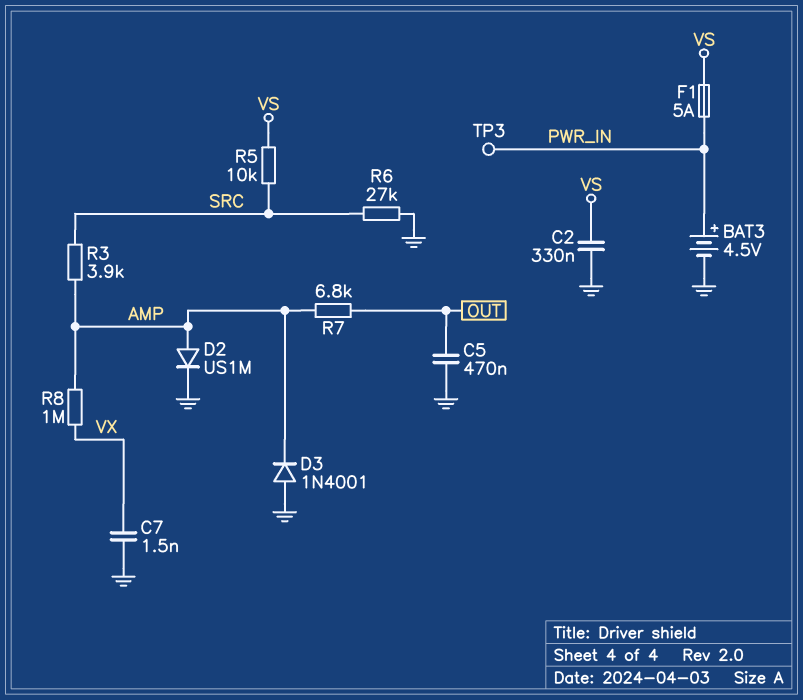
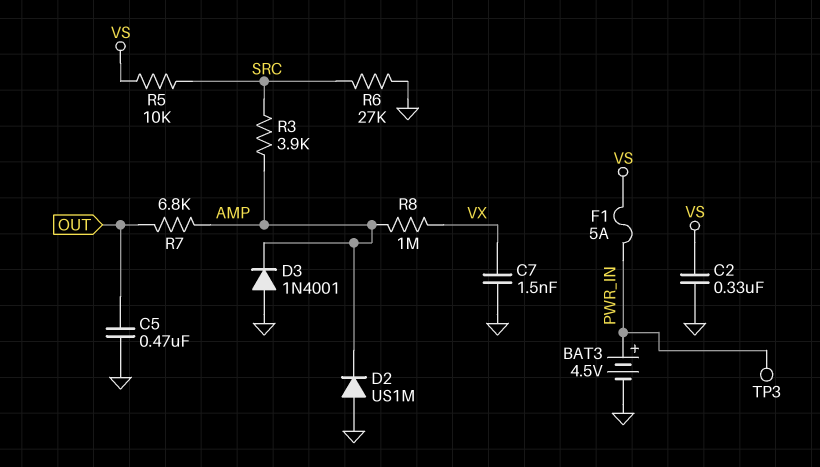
D2: diode US1M (A AMP, K GND) -> diode US1M (A GND, K AMP)

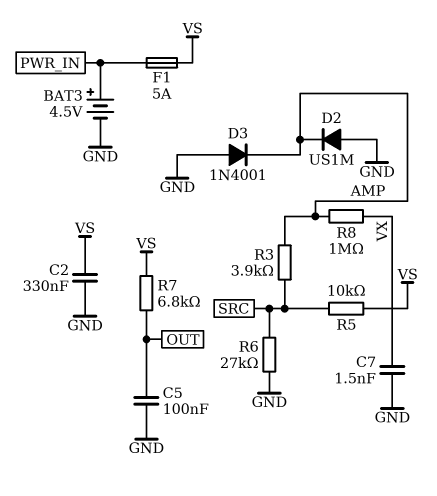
C5: 470nF (GND, OUT) -> 100nF (GND, OUT)
R7: 6.8k (AMP, OUT) -> 6.8k (OUT, VS)
TP3: test point (PWR_IN) -> none

